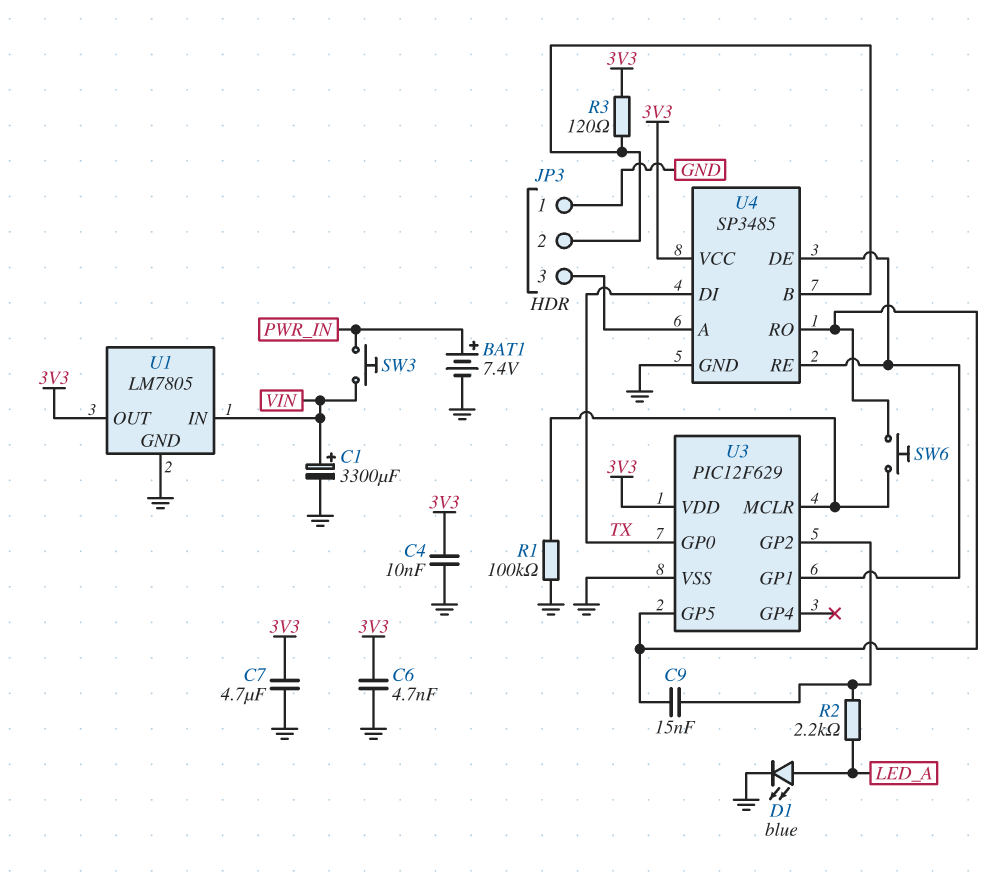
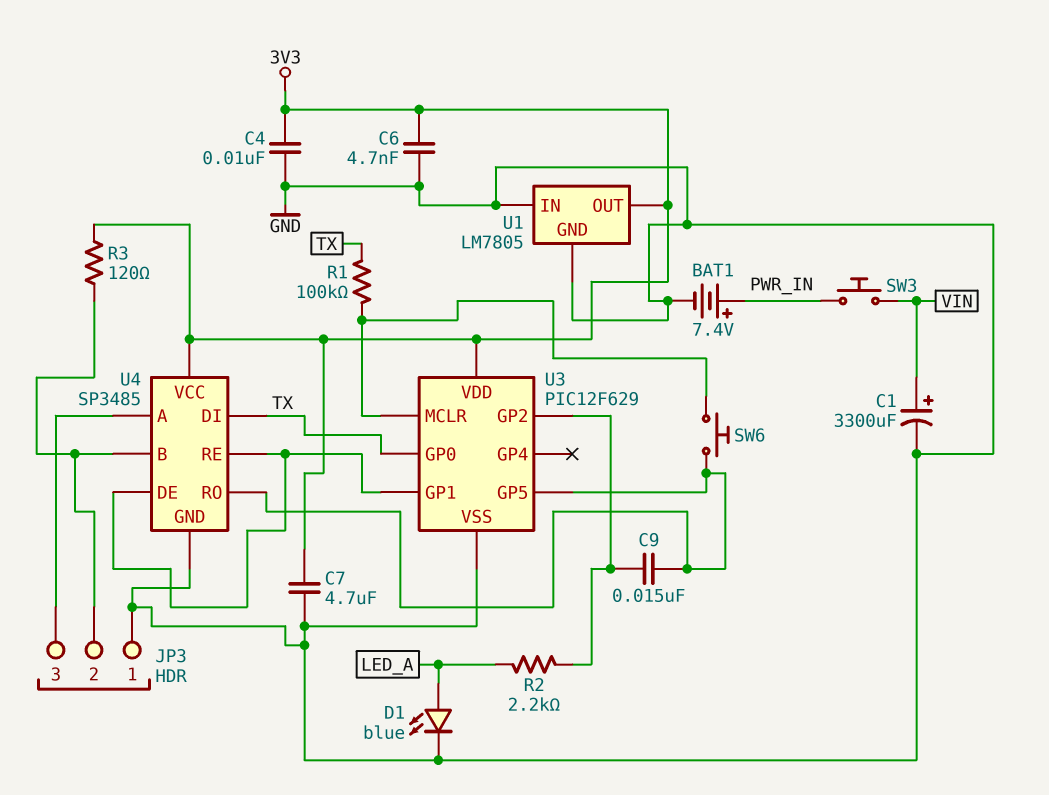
R1: 100k (GND, U3/MCLR) -> 100k (TX, U3/MCLR)
U1 pin IN: VIN -> GND

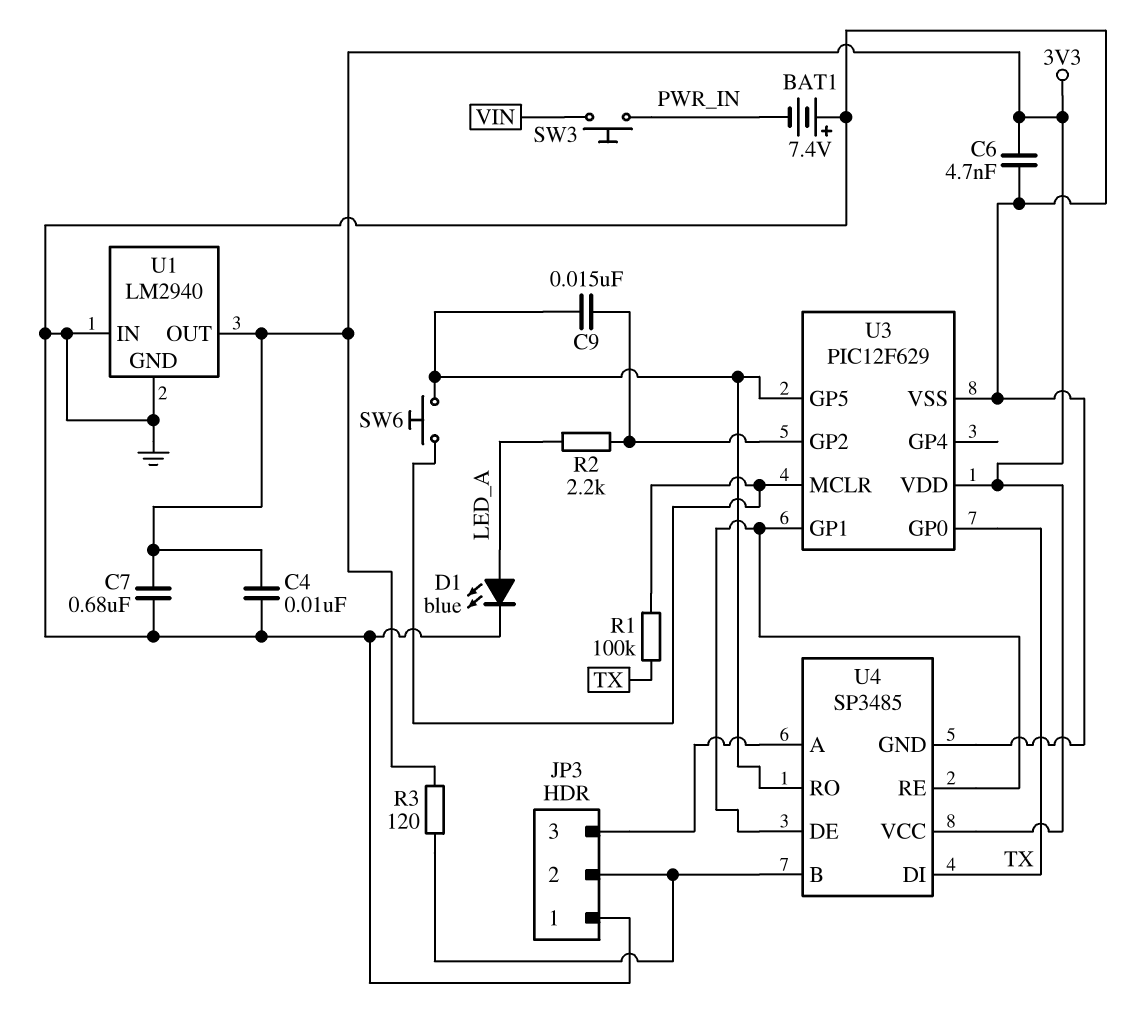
BAT1: 7.4V (plus PWR_IN, minus GND) -> 7.4V (plus GND, minus PWR_IN)
C1: 3300uF (plus VIN, minus GND) -> none
C7: 4.7uF (3V3, GND) -> 680nF (3V3, GND)
U1: LM7805 -> LM2940

